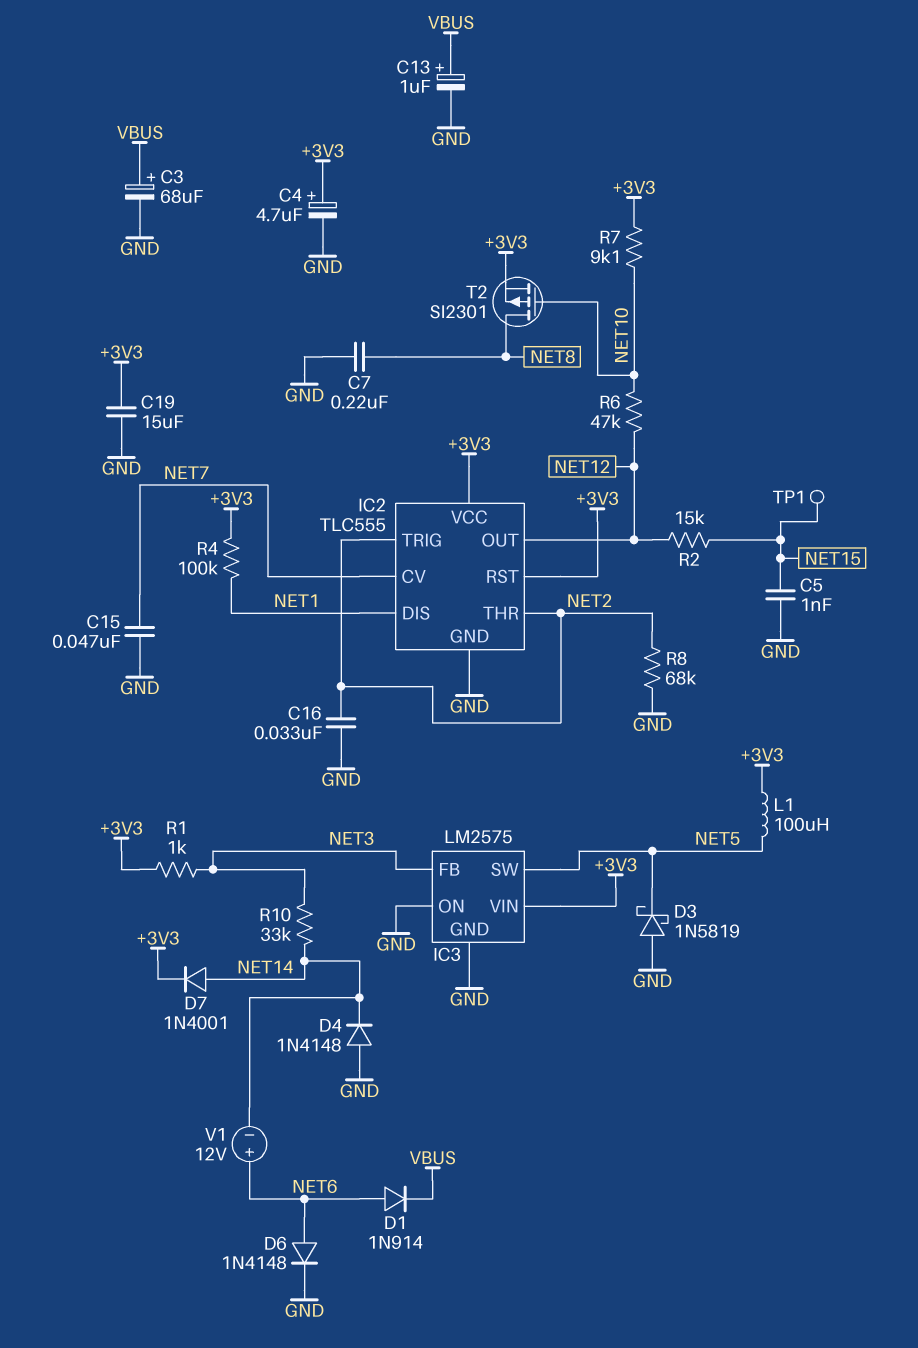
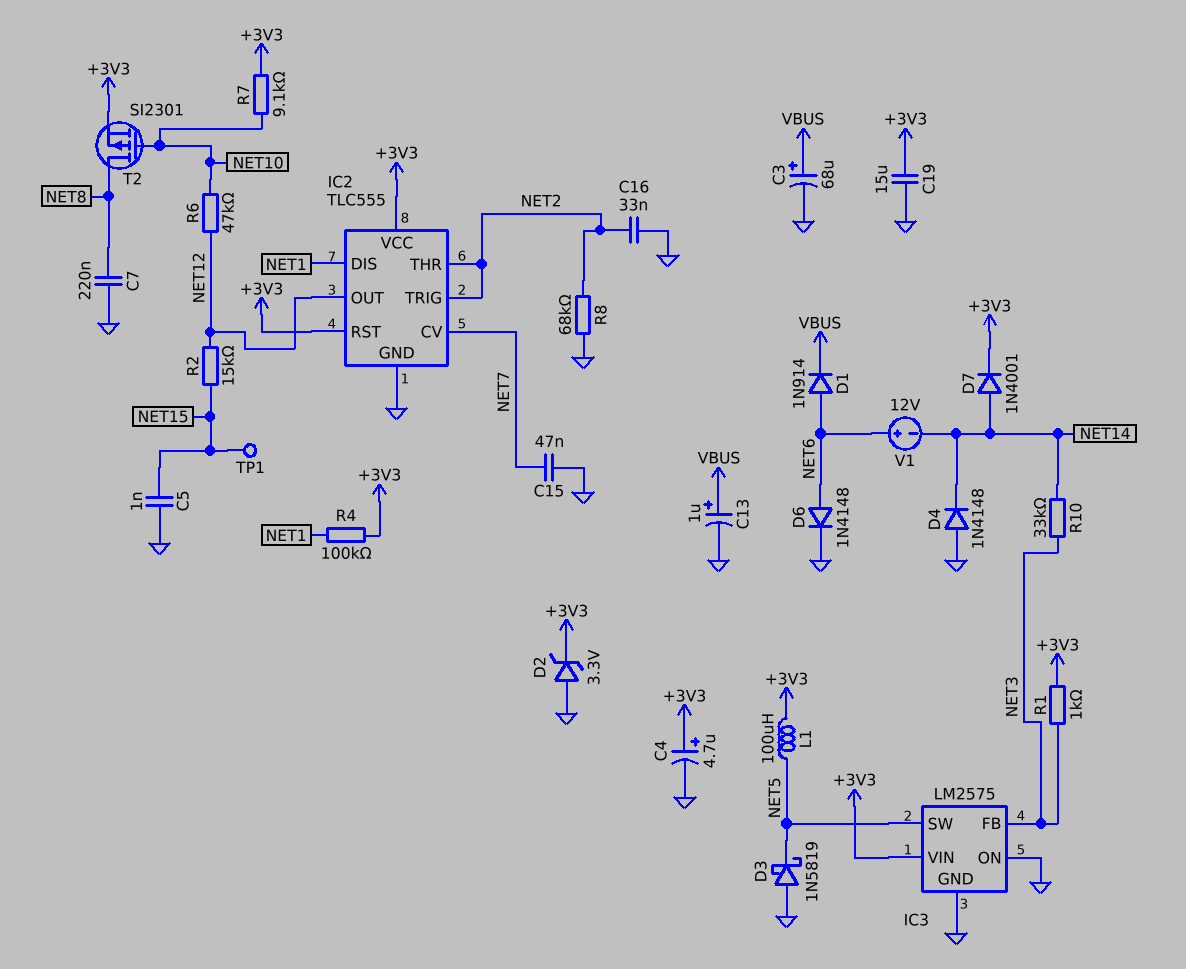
D2: none -> zener 3.3V (A GND, K +3V3)

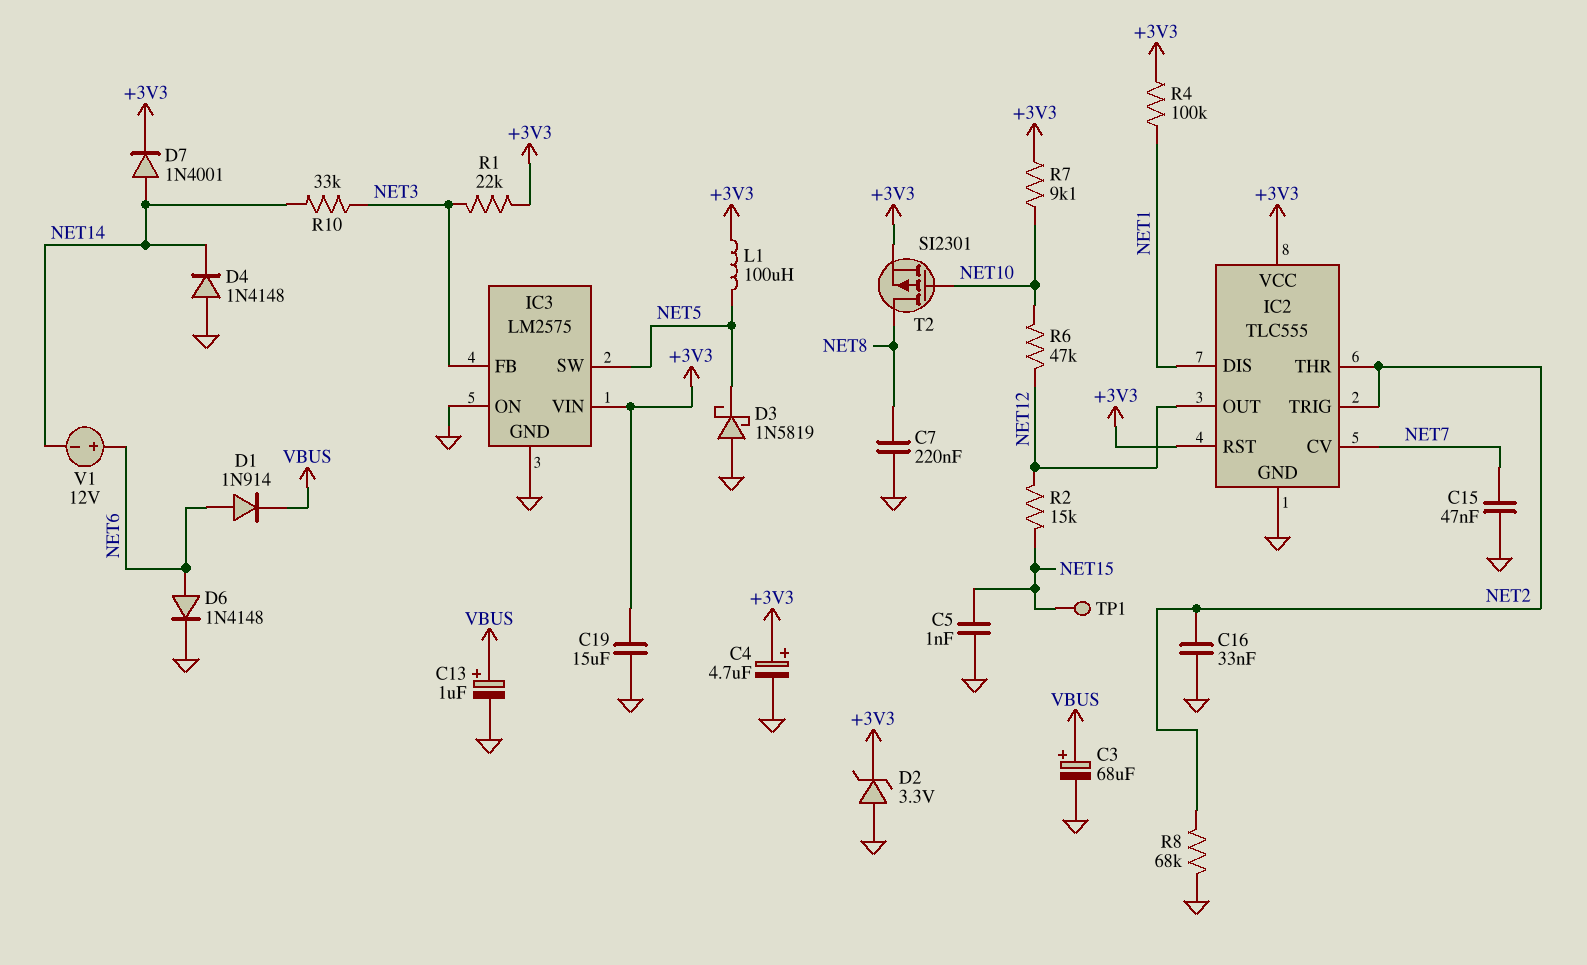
R1: 1k (+3V3, NET3) -> 22k (+3V3, NET3)

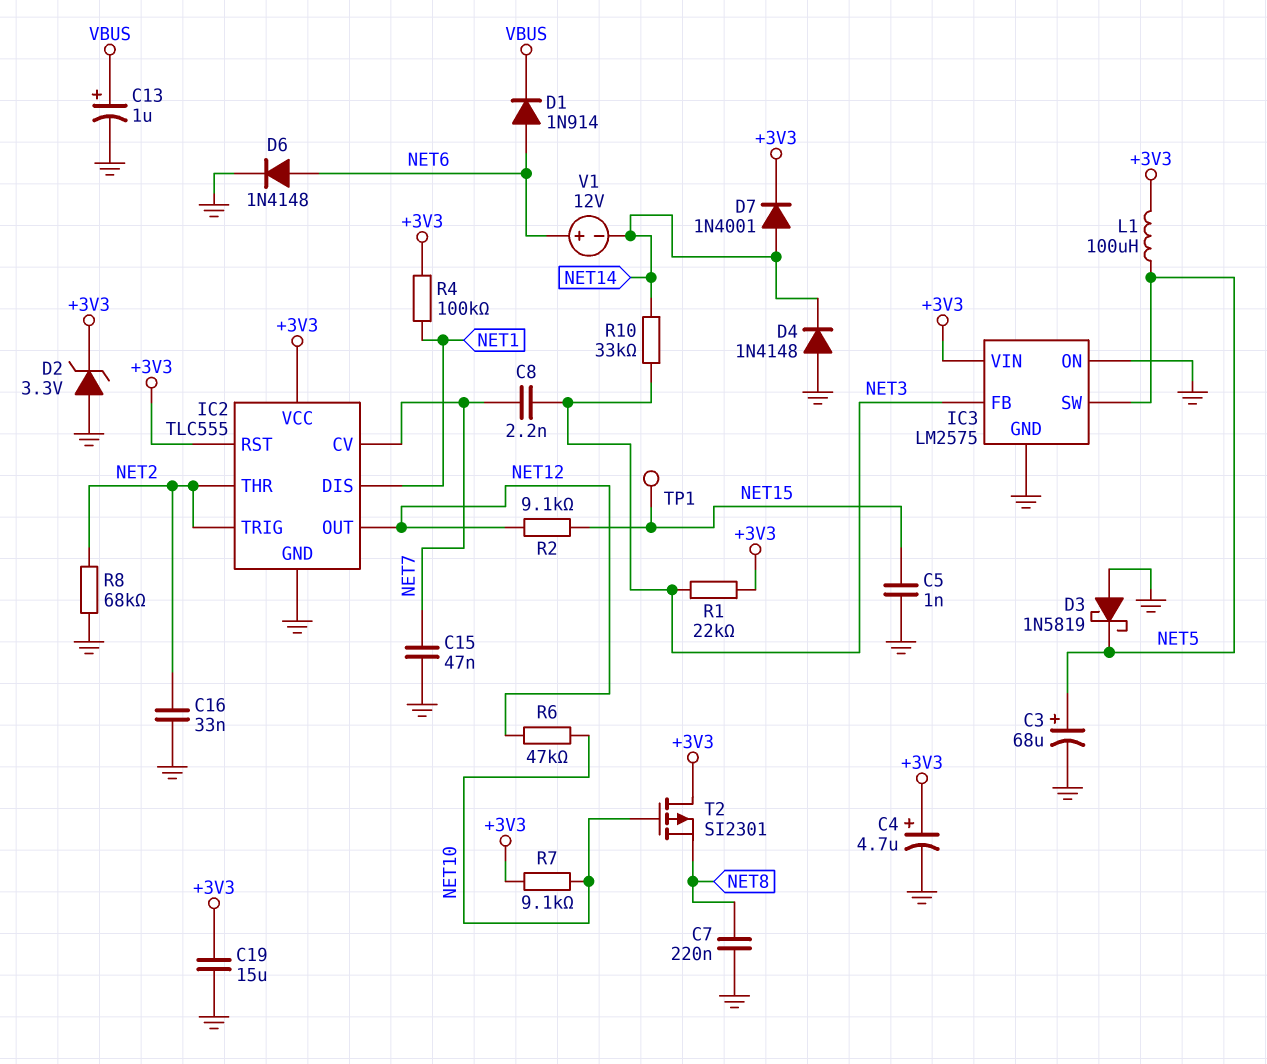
C3: 68uF (plus VBUS, minus GND) -> 68uF (plus NET5, minus GND)
C8: none -> 2.2nF (NET3, NET7)
R2: 15k (NET12, NET15) -> 9.1k (NET12, NET15)
T2: PMOS SI2301 (G NET10, D NET8, S +3V3) -> PMOS SI2301 (G NET10, D +3V3, S NET8)

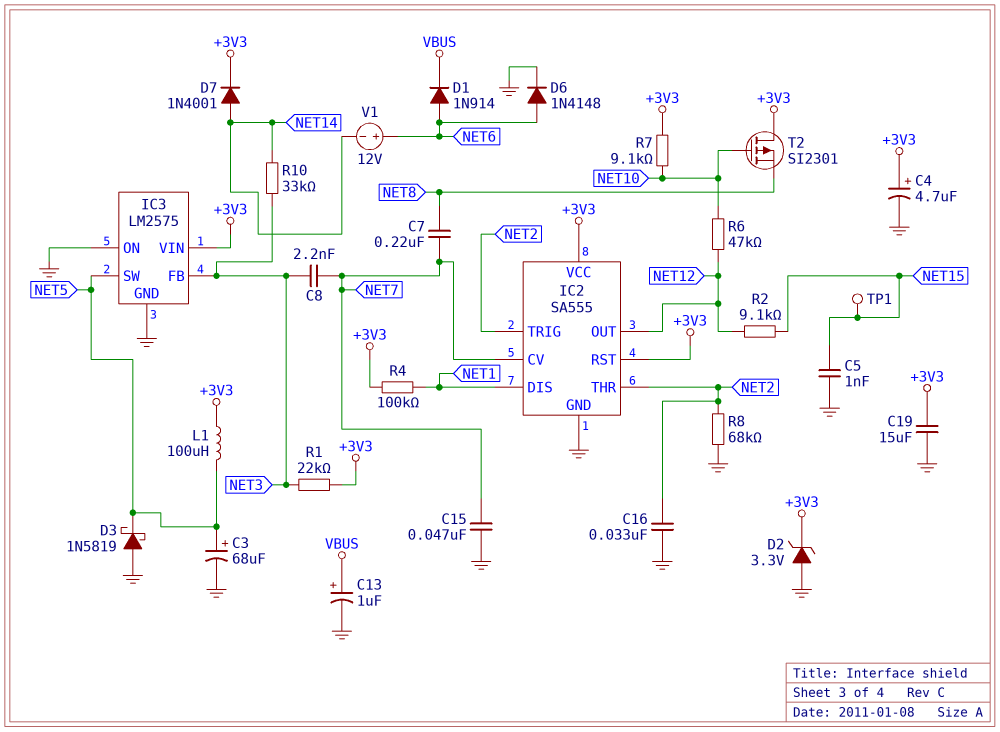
C7: 220nF (GND, NET8) -> 220nF (NET7, NET8)
D4: diode 1N4148 (A GND, K NET14) -> none
IC2: TLC555 -> SA555

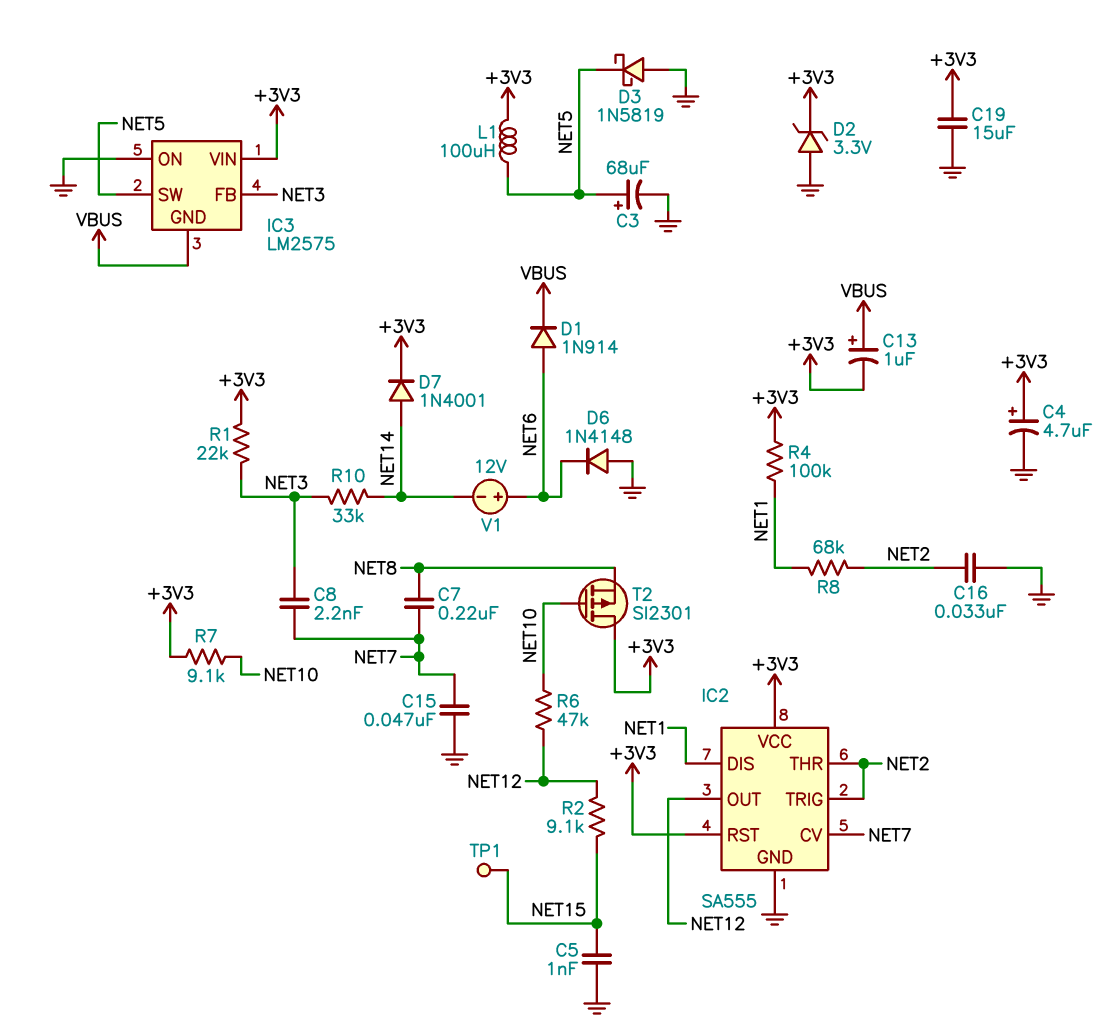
C13: 1uF (plus VBUS, minus GND) -> 1uF (plus VBUS, minus +3V3)
D6: diode 1N4148 (A NET6, K GND) -> diode 1N4148 (A GND, K NET6)
IC3 pin GND: GND -> VBUS
R8: 68k (GND, NET2) -> 68k (NET1, NET2)

